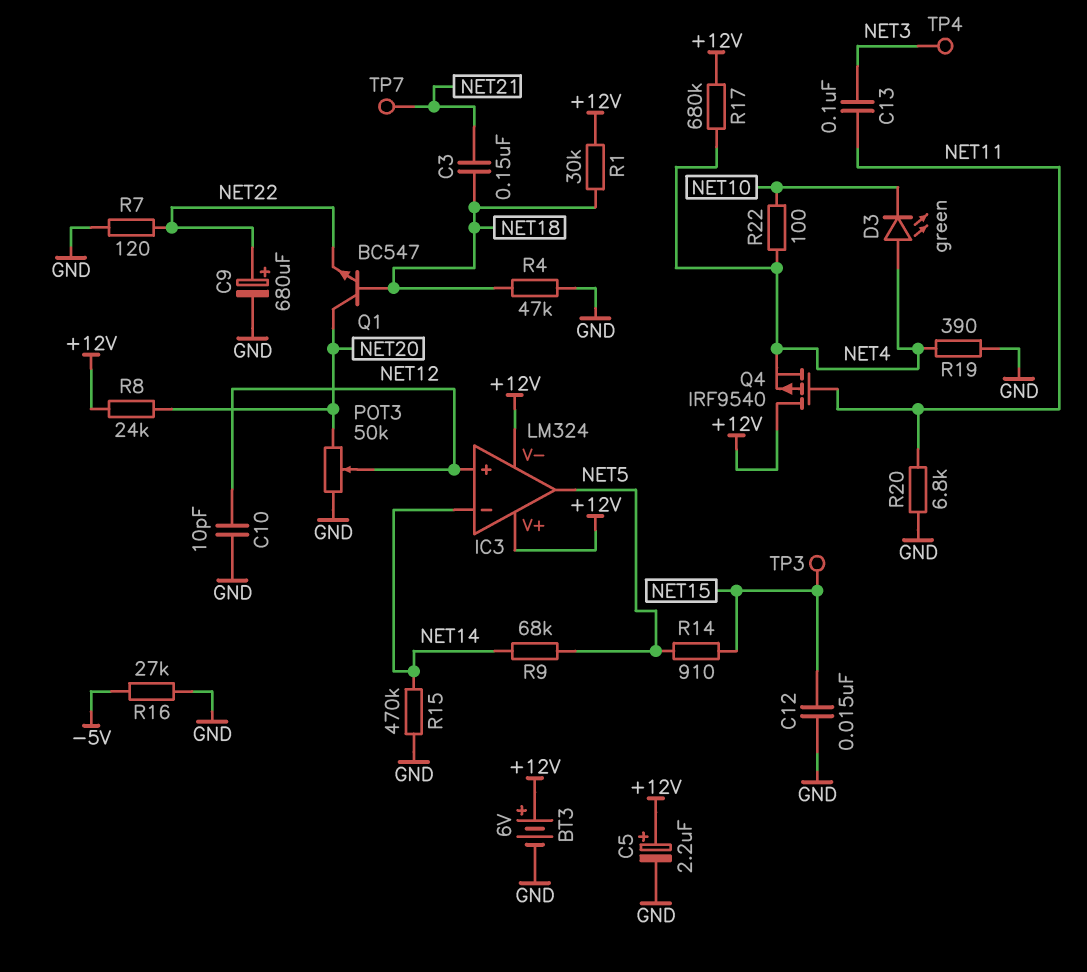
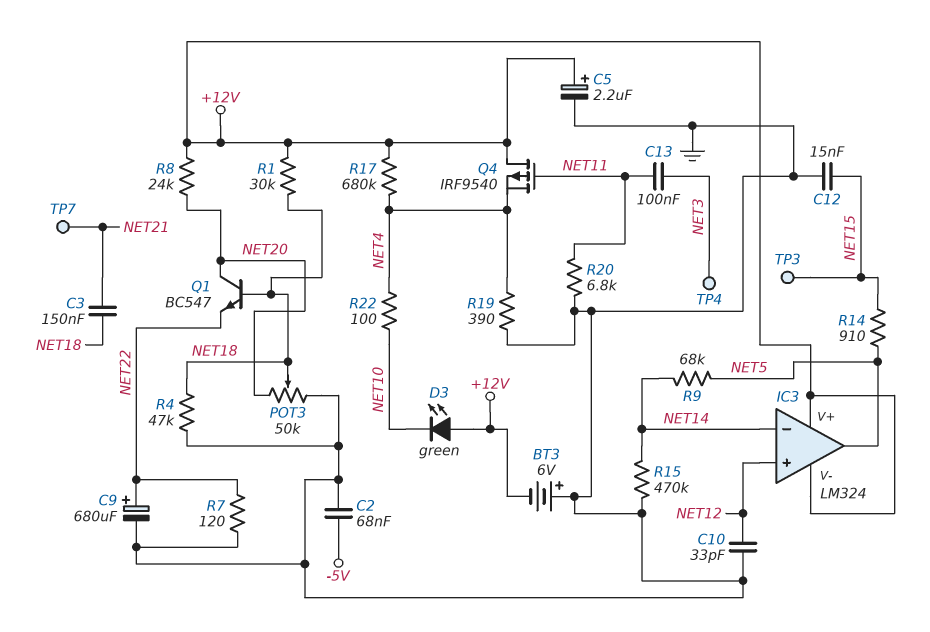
BT3: 6V (plus +12V, minus GND) -> 6V (plus GND, minus +12V)
C2: none -> 68nF (-5V, GND)
C10: 10pF (GND, NET12) -> 33pF (GND, NET12)
D3: LED green (A NET4, K NET10) -> LED green (A +12V, K NET10)
POT3: 50k (GND, NET20, wiper NET12) -> 50k (GND, NET20, wiper NET18)
R16: 27k (-5V, GND) -> none

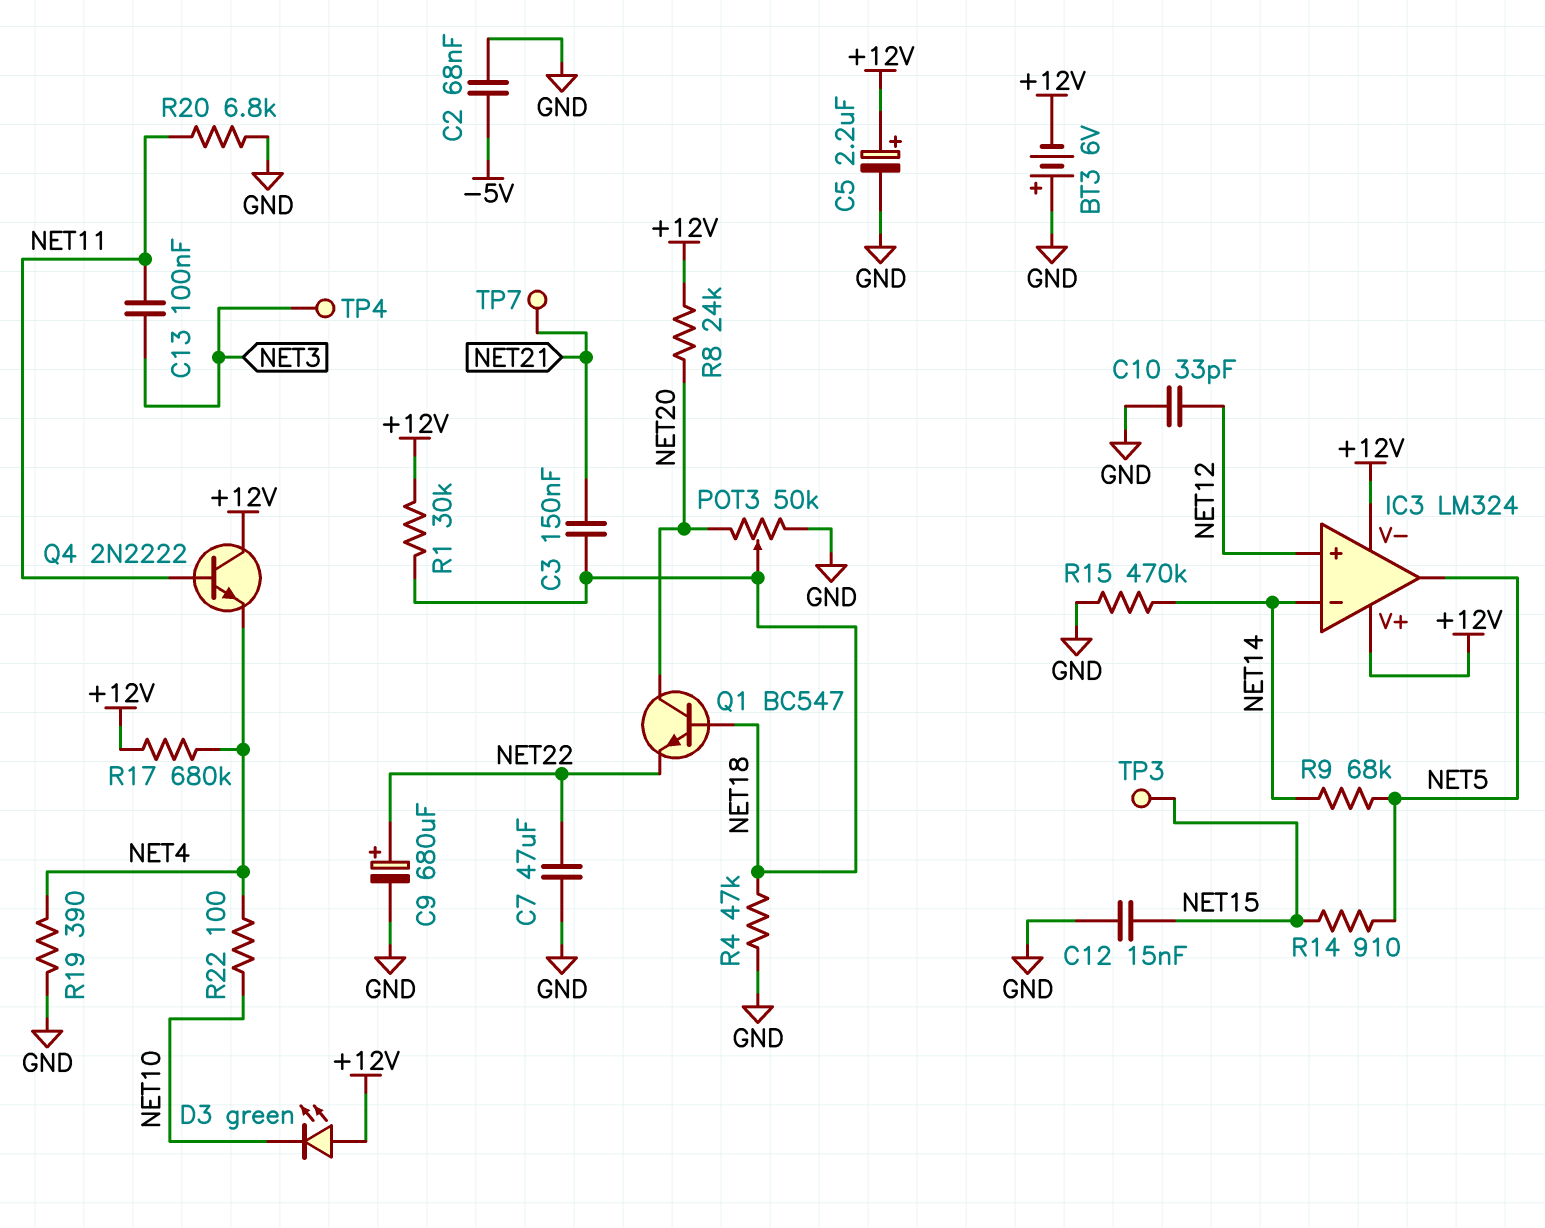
C7: none -> 47uF (GND, NET22)
Q4: PMOS IRF9540 (G NET11, D +12V, S NET4) -> NPN 2N2222 (B NET11, C +12V, E NET4)
R7: 120 (GND, NET22) -> none

